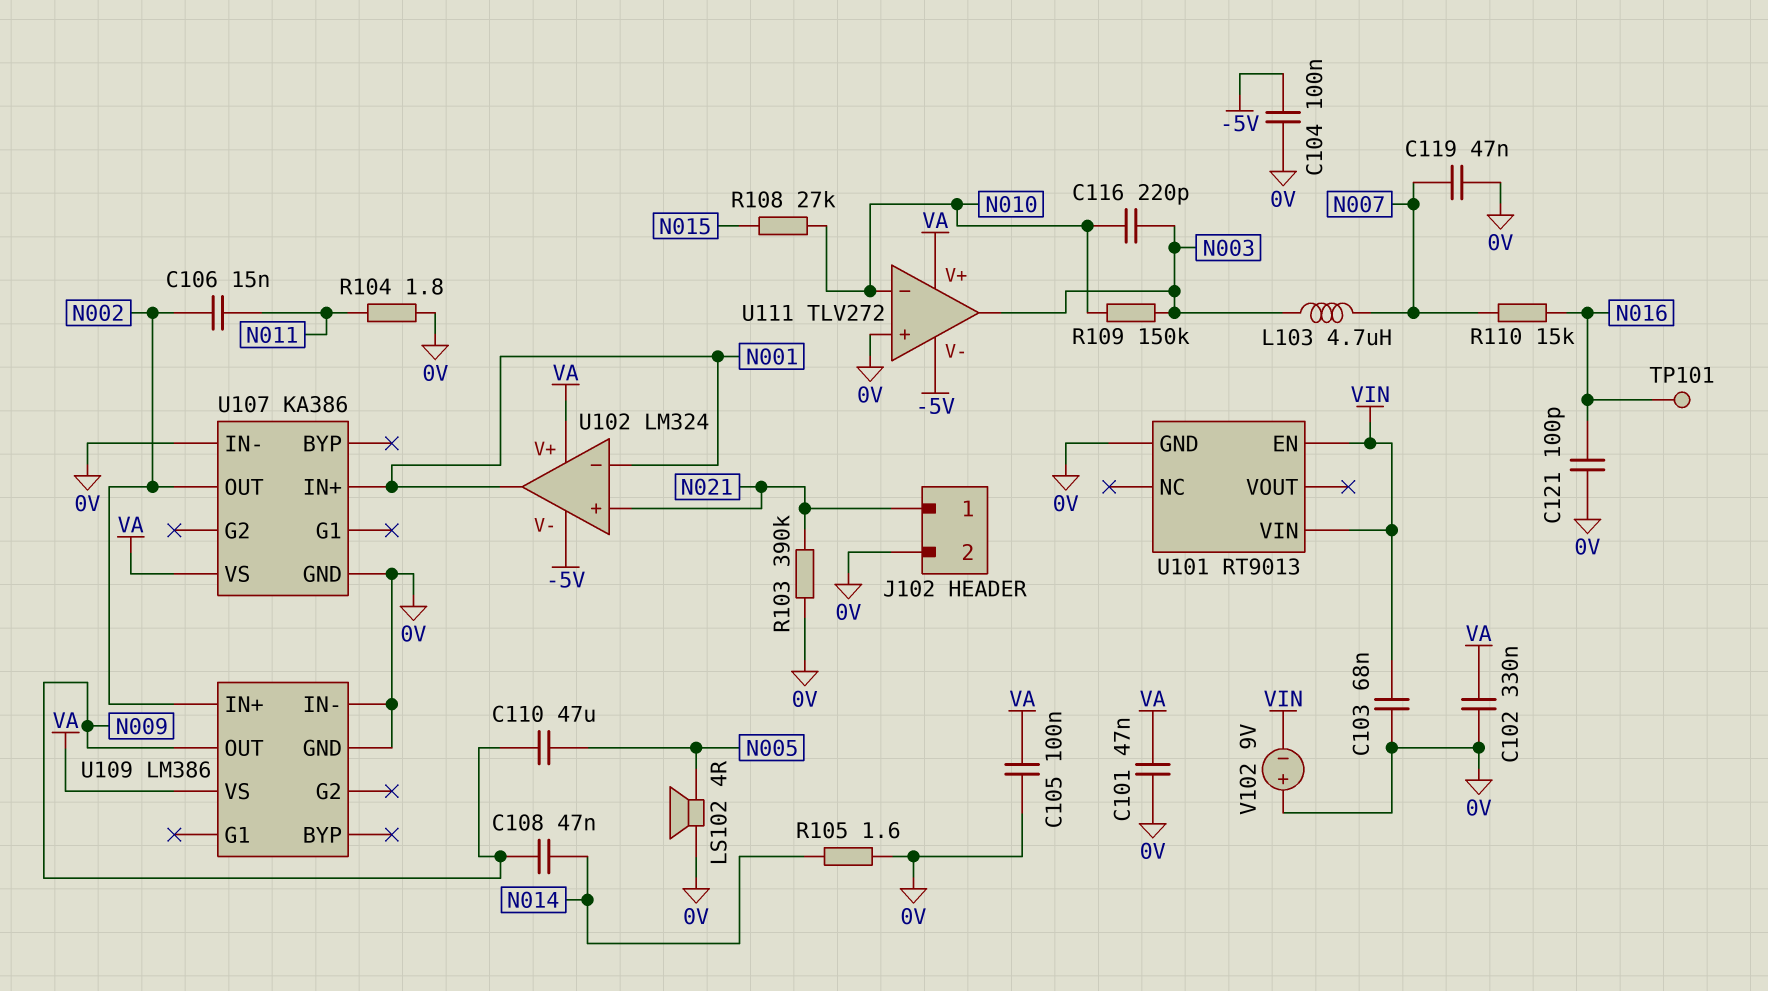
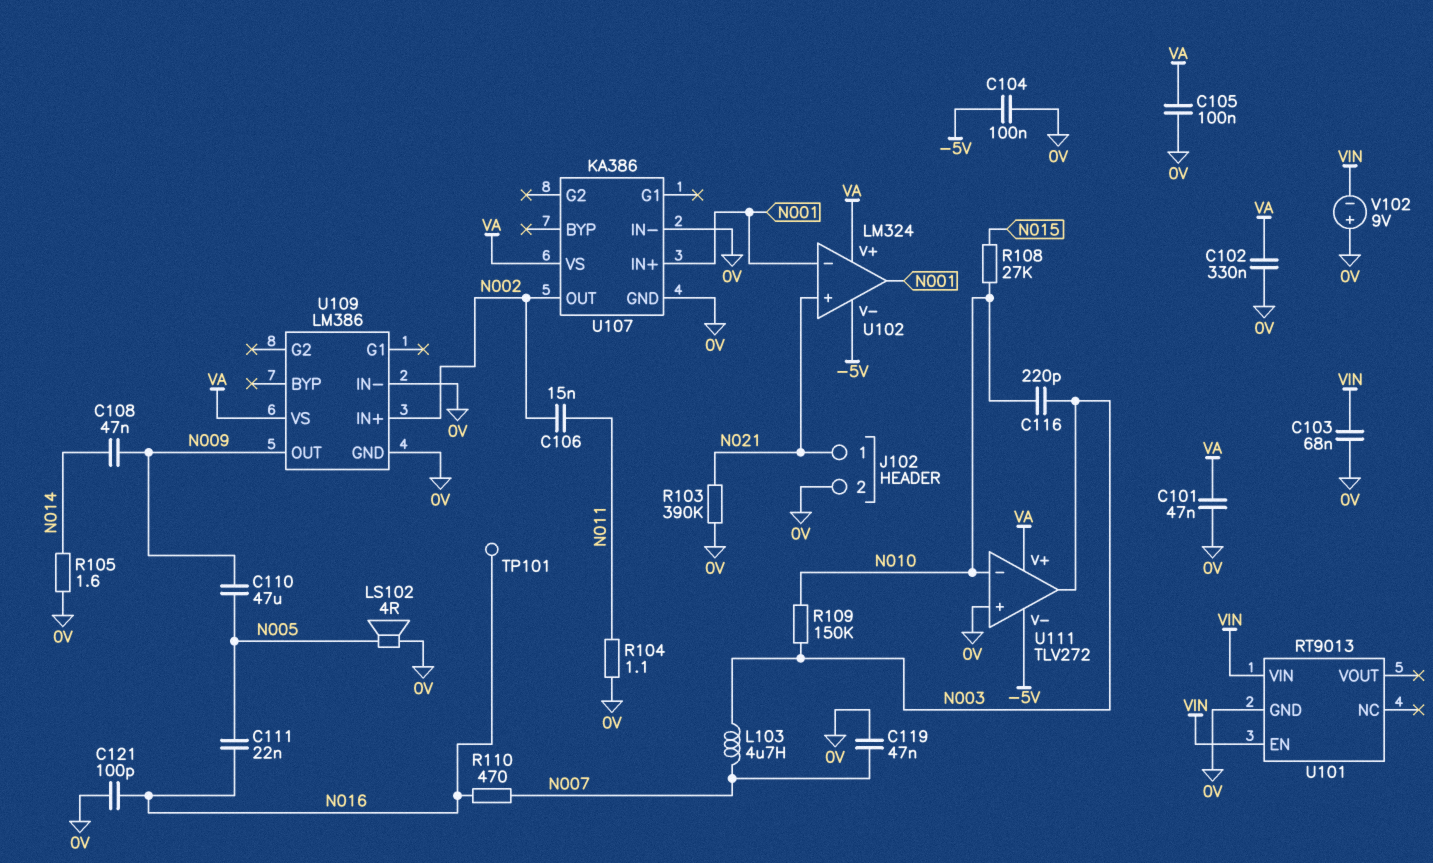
C111: none -> 22nF (N005, N016)
R104: 1.8 (0V, N011) -> 1.1 (0V, N011)
R110: 15k (N007, N016) -> 470 (N007, N016)

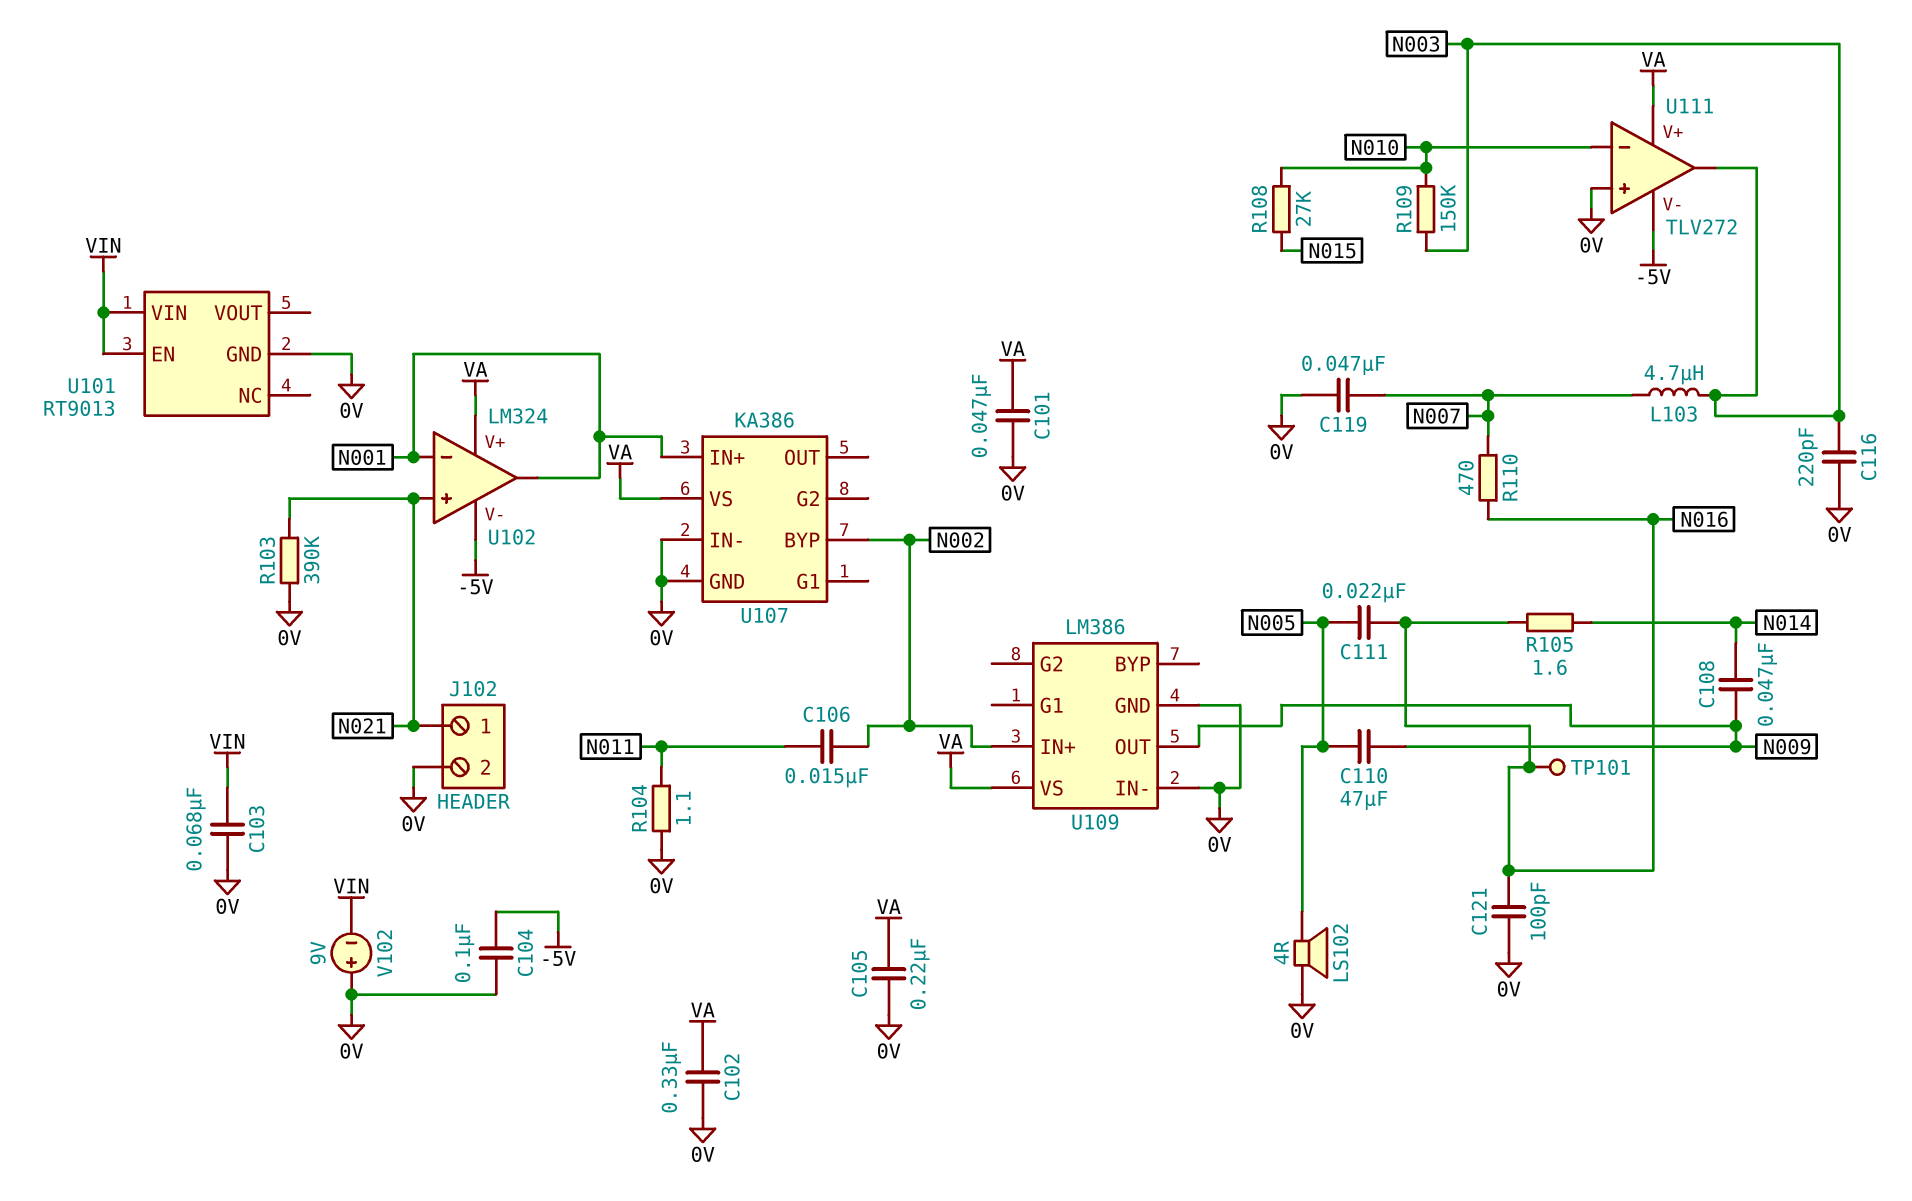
C105: 100nF (0V, VA) -> 220nF (0V, VA)
C116: 220pF (N003, N010) -> 220pF (0V, N003)
R105: 1.6 (0V, N014) -> 1.6 (N014, N016)
U107 pin BYP: none -> N002
U107 pin OUT: N002 -> none

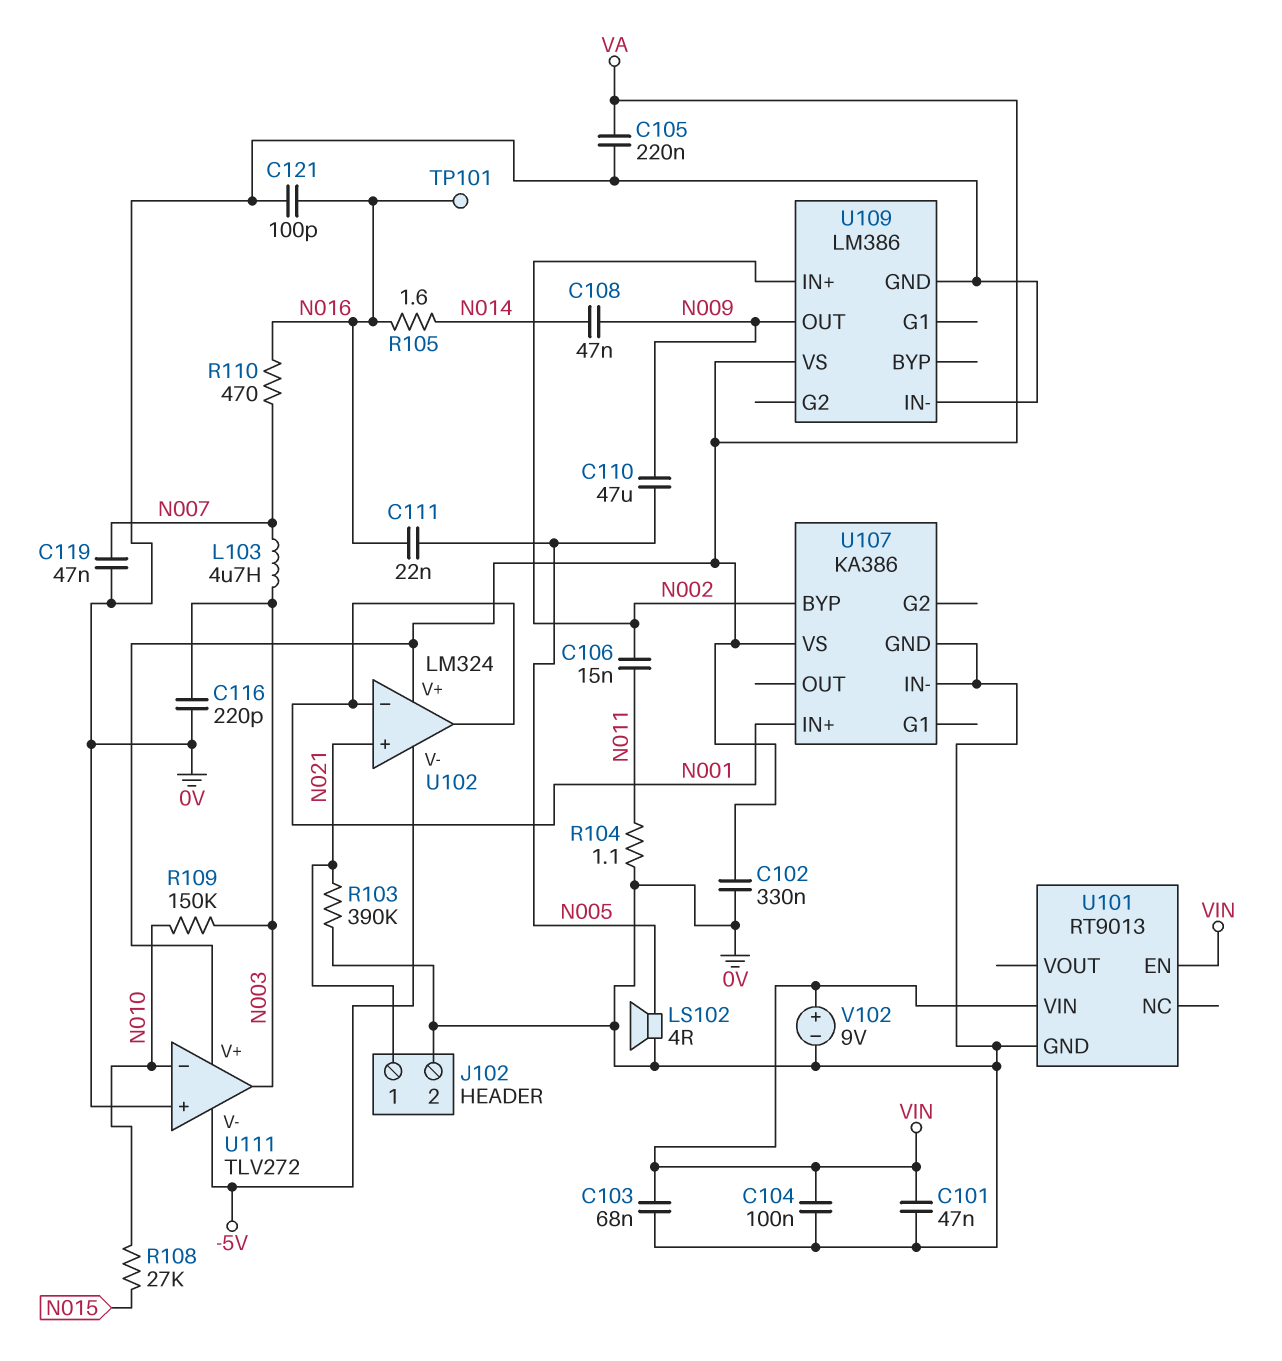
C101: 47nF (0V, VA) -> 47nF (0V, VIN)
C104: 100nF (-5V, 0V) -> 100nF (0V, VIN)
V102: 9V (plus 0V, minus VIN) -> 9V (plus VIN, minus 0V)

